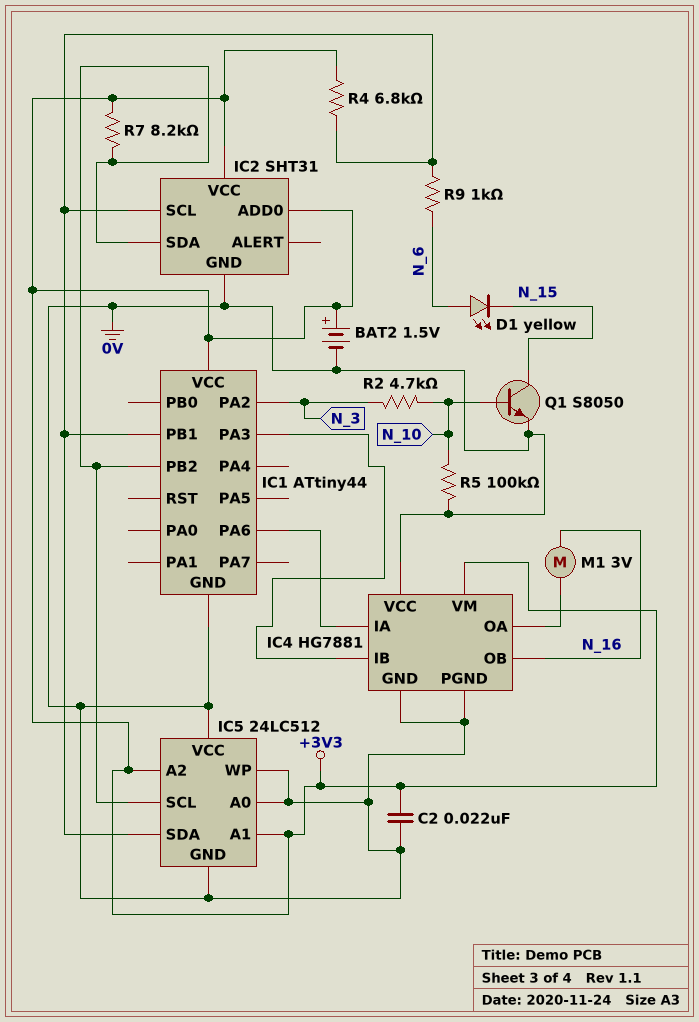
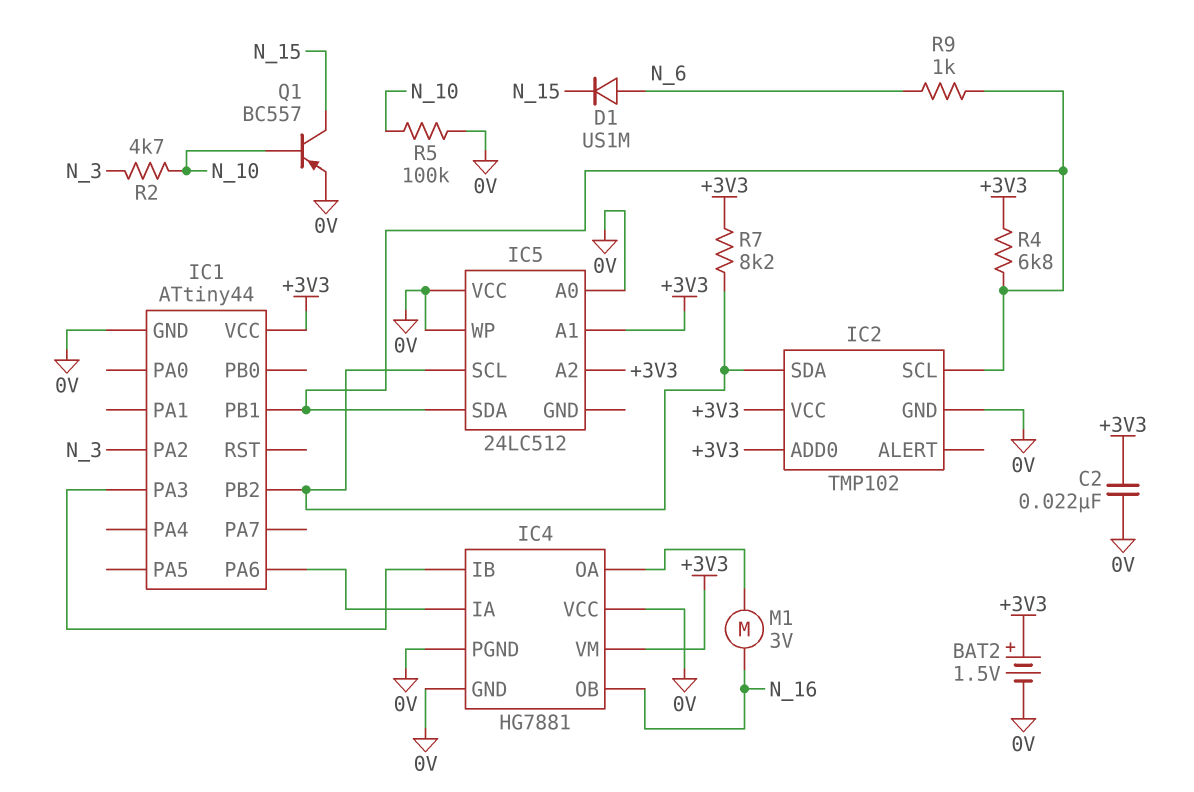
D1: LED yellow (A N_6, K N_15) -> diode US1M (A N_6, K N_15)
IC2: SHT31 -> TMP102
IC5 pin GND: 0V -> none
Q1: NPN S8050 (B N_10, C N_15, E 0V) -> PNP BC557 (B N_10, C N_15, E 0V)

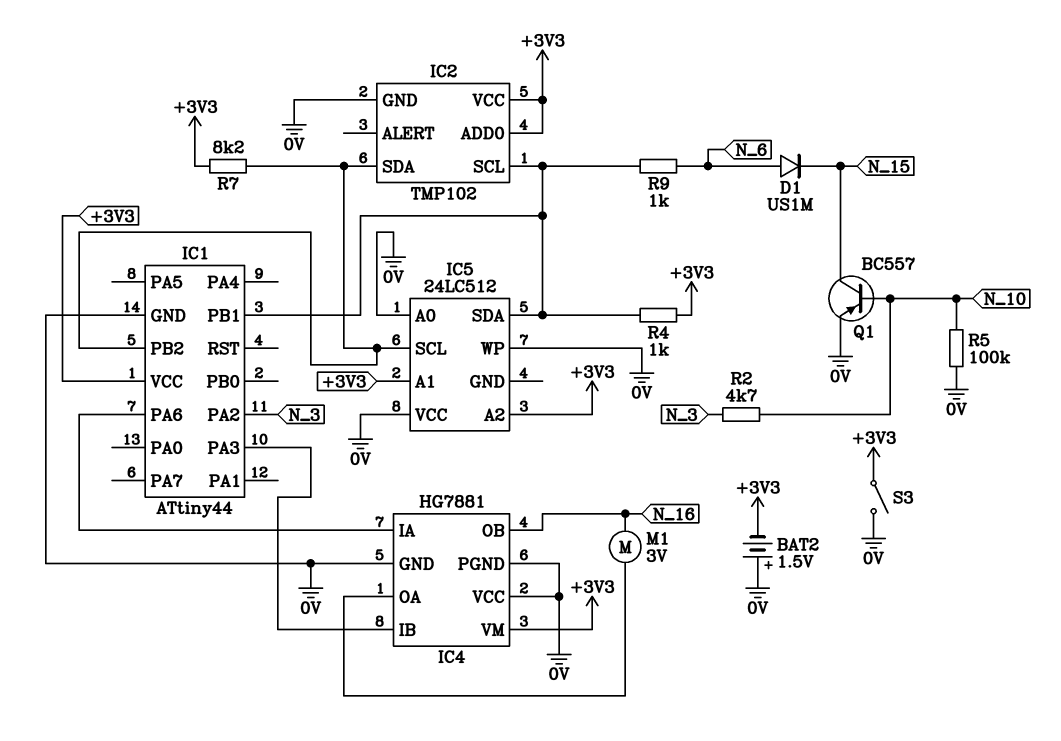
BAT2: 1.5V (plus +3V3, minus 0V) -> 1.5V (plus 0V, minus +3V3)
C2: 22nF (+3V3, 0V) -> none
R4: 6.8k (+3V3, IC1/PB1) -> 1k (+3V3, IC1/PB1)
S3: none -> switch (+3V3, 0V)

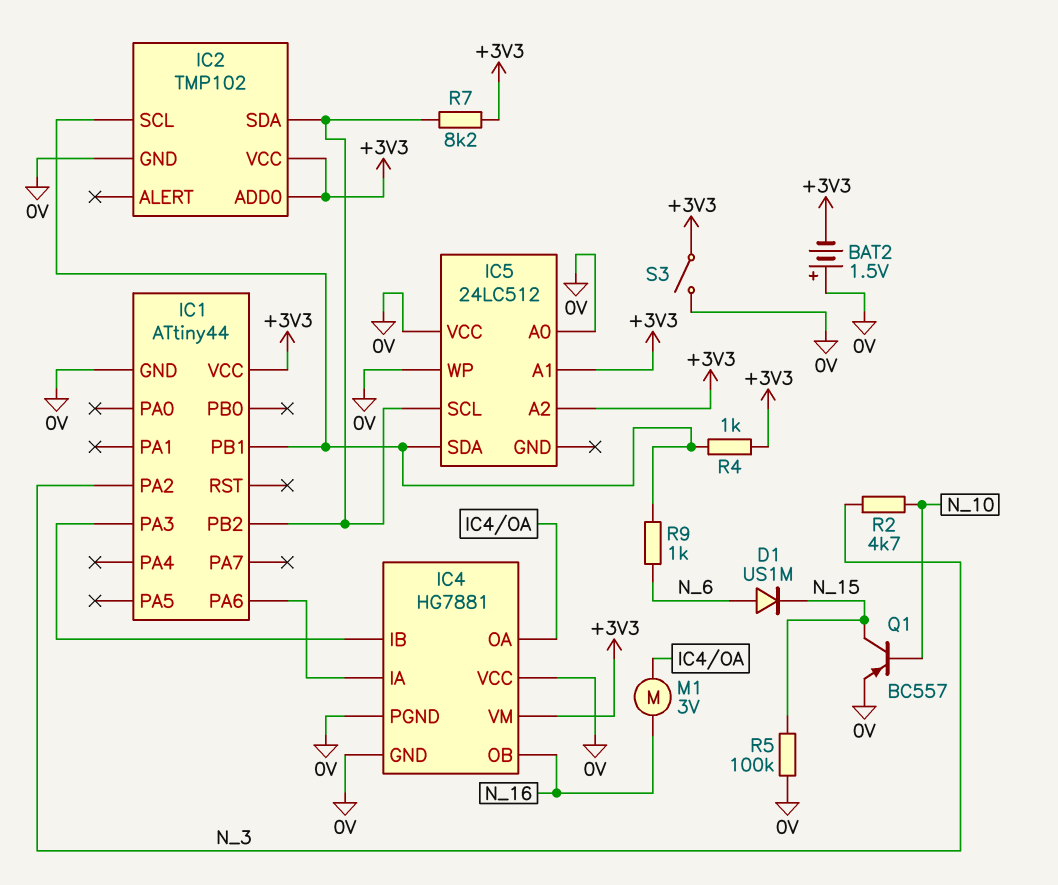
R5: 100k (0V, N_10) -> 100k (0V, N_15)

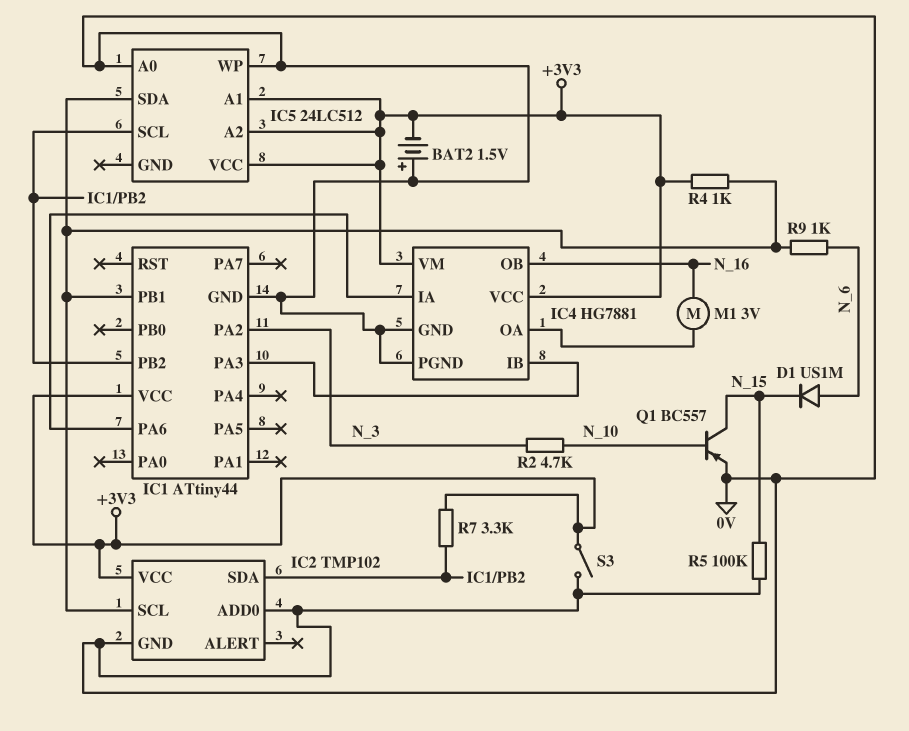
IC2 pin ADD0: +3V3 -> 0V
IC4 pin VCC: 0V -> +3V3
IC5 pin VCC: 0V -> +3V3
R7: 8.2k (+3V3, IC1/PB2) -> 3.3k (+3V3, IC1/PB2)

